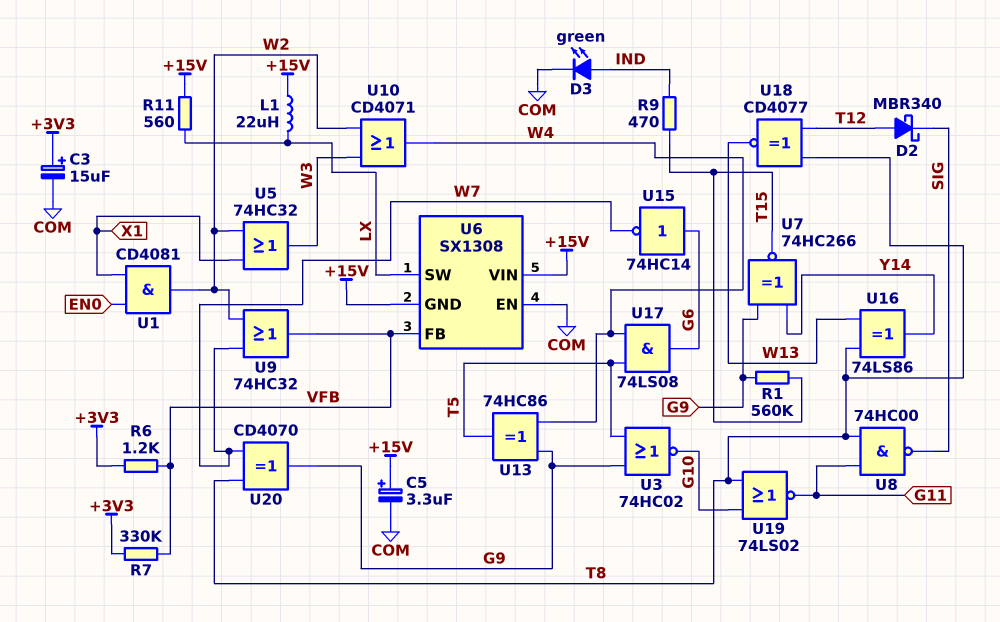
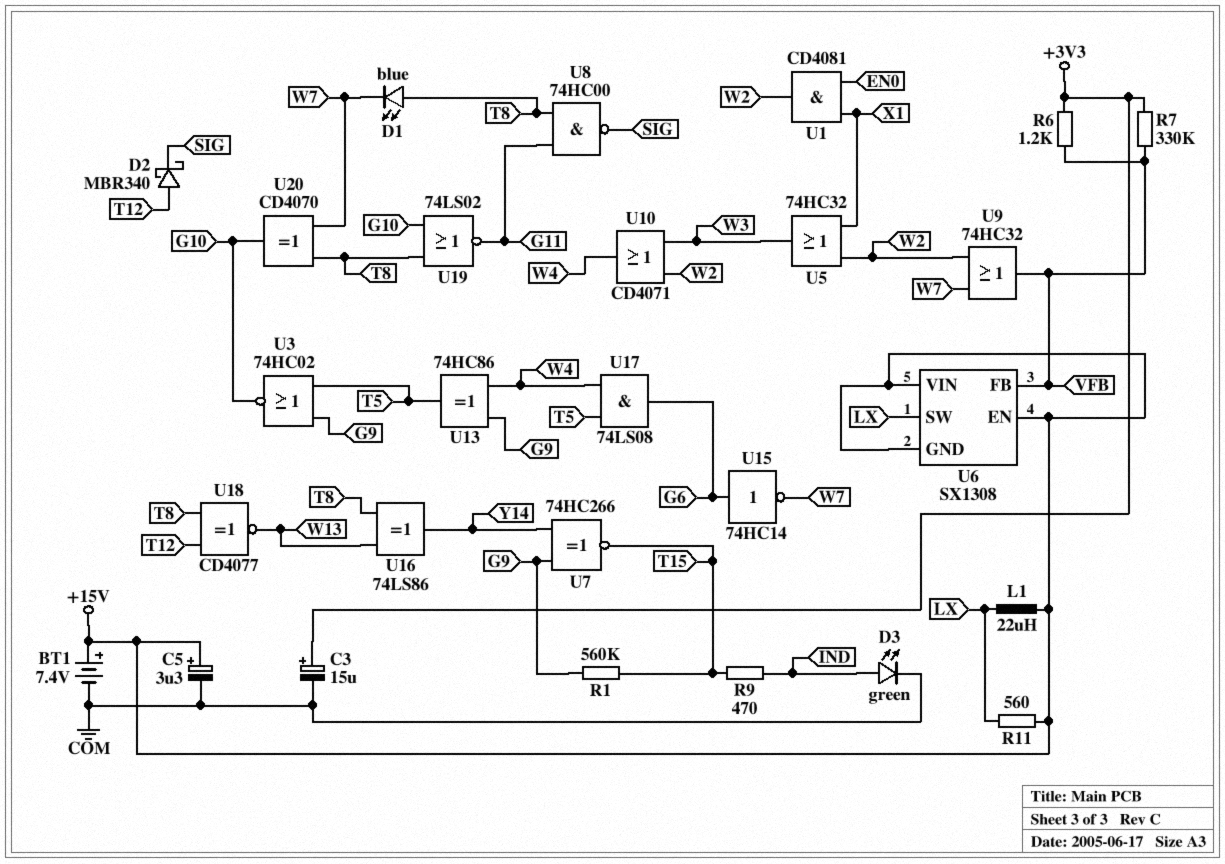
BT1: none -> 7.4V (plus +15V, minus COM)
D1: none -> LED blue (A T8, K W7)
U6 pin EN: COM -> +15V
U20: XOR CD4070 (in T8, in W7, out G9) -> XOR CD4070 (in T8, in W7, out G10)

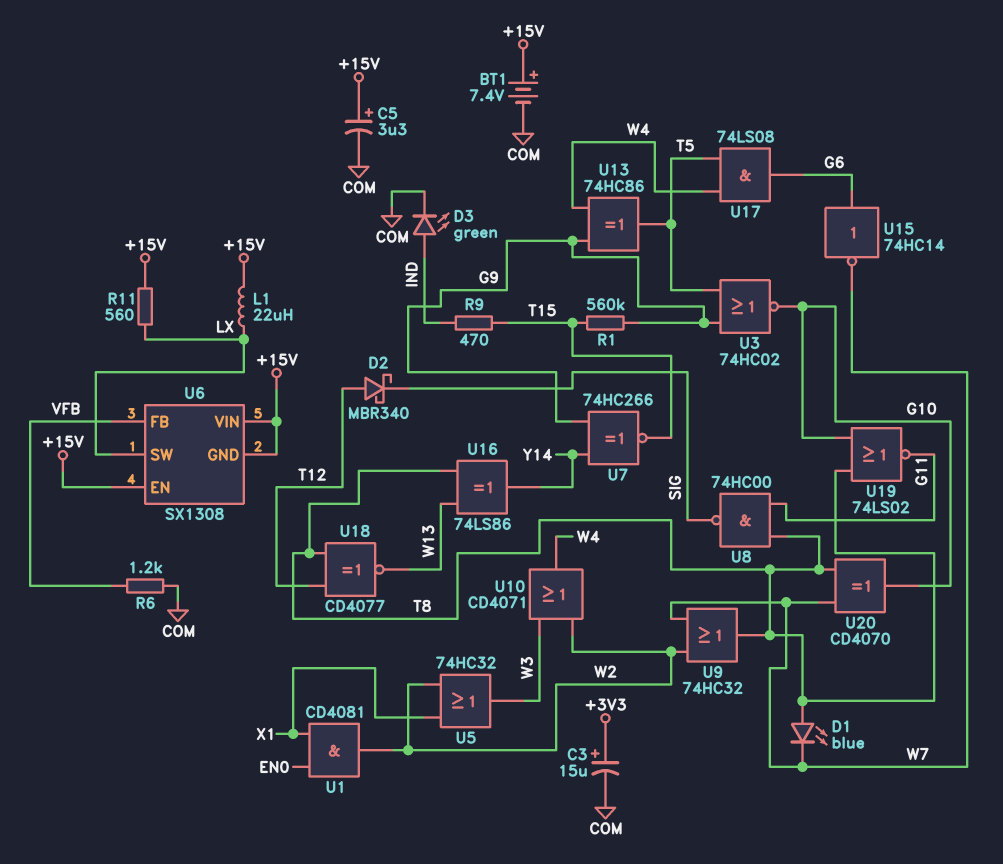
R6: 1.2k (+3V3, VFB) -> 1.2k (COM, VFB)
R7: 330k (+3V3, VFB) -> none
U9: OR 74HC32 (in W2, in W7, out VFB) -> OR 74HC32 (in W2, in W7, out T8)

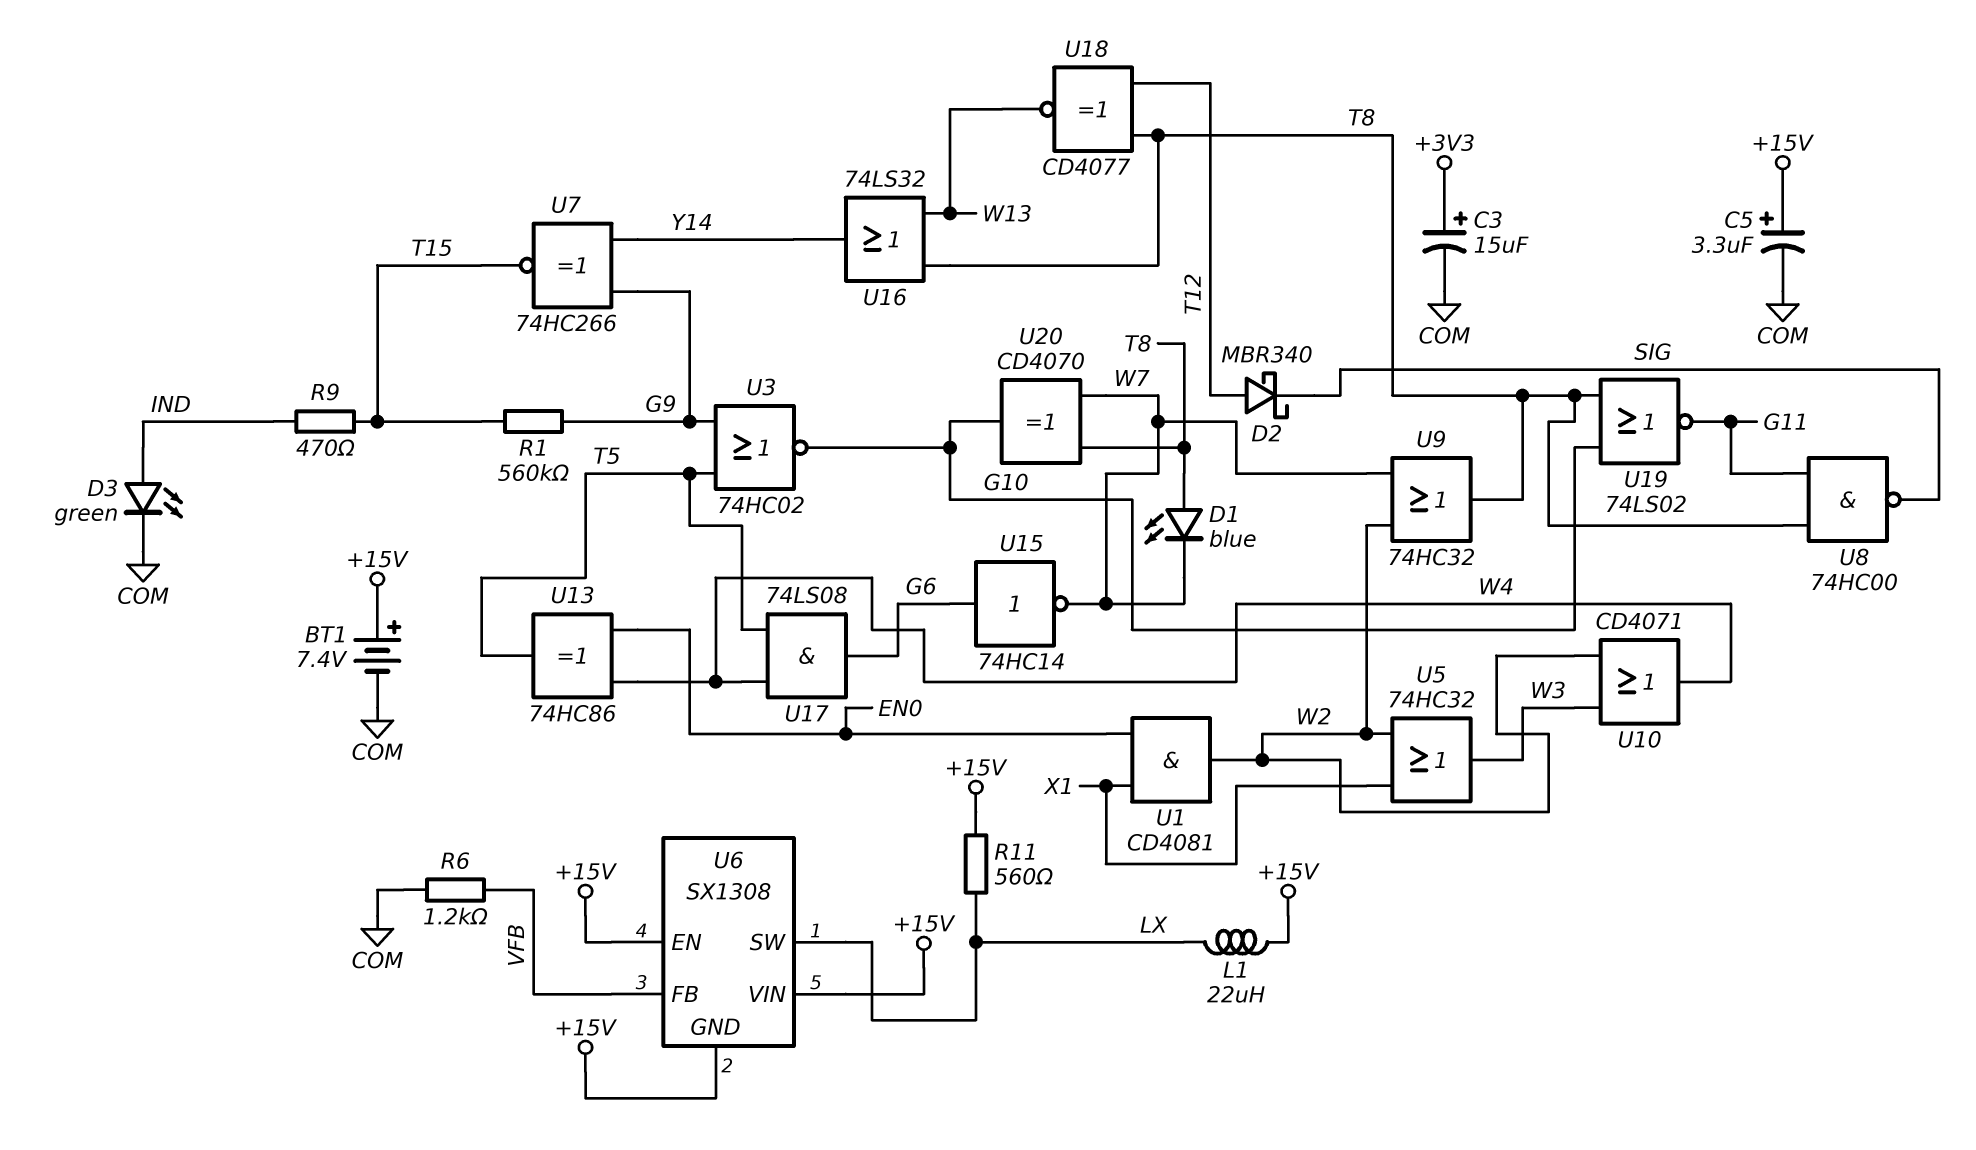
U13: XOR 74HC86 (in G9, in W4, out T5) -> XOR 74HC86 (in EN0, in W4, out T5)
U16: XOR 74LS86 (in T8, in W13, out Y14) -> OR 74LS32 (in T8, in W13, out Y14)

